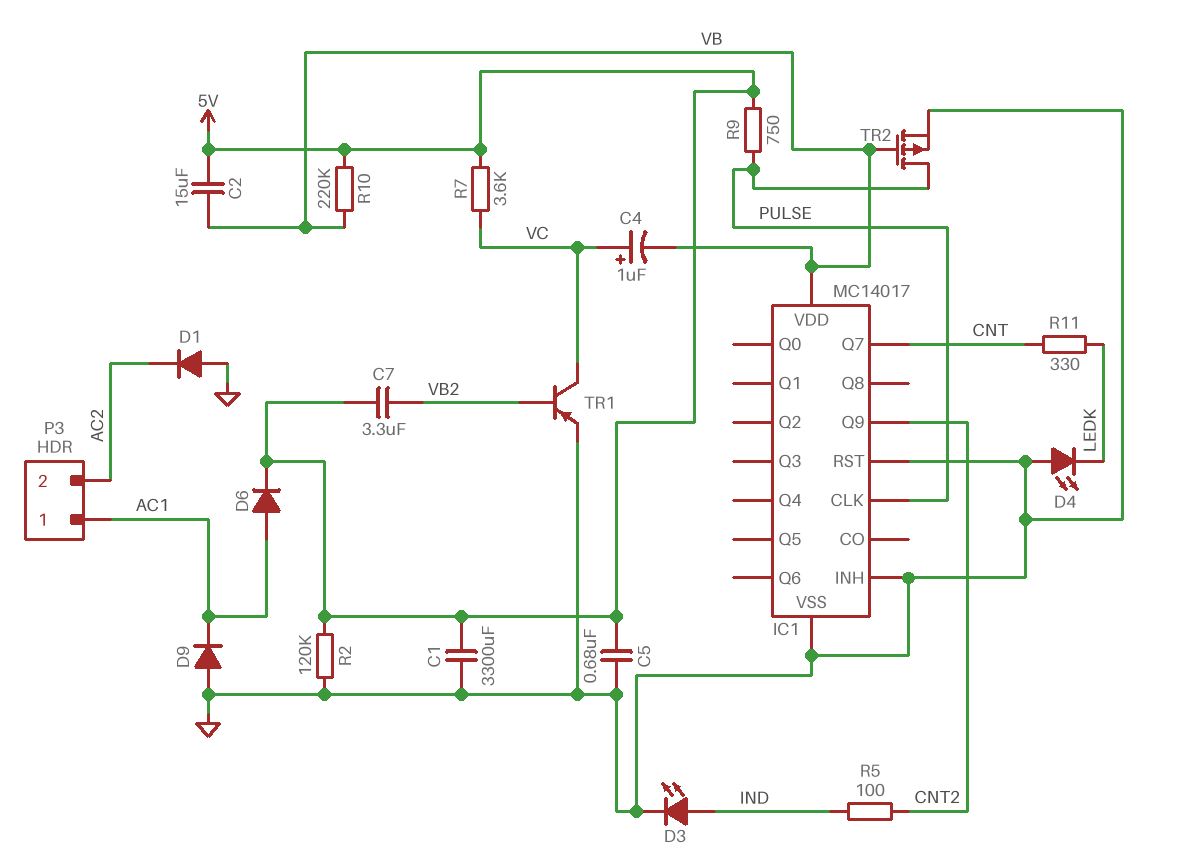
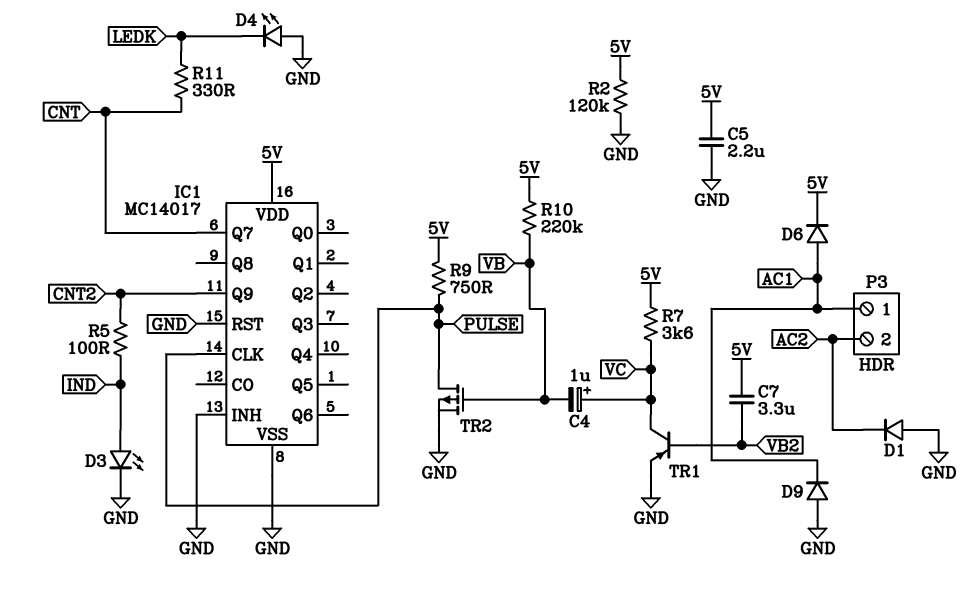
C1: 3300uF (5V, GND) -> none
C2: 15uF (5V, VB) -> none
C5: 680nF (5V, GND) -> 2.2uF (5V, GND)
IC1 pin VDD: VB -> 5V

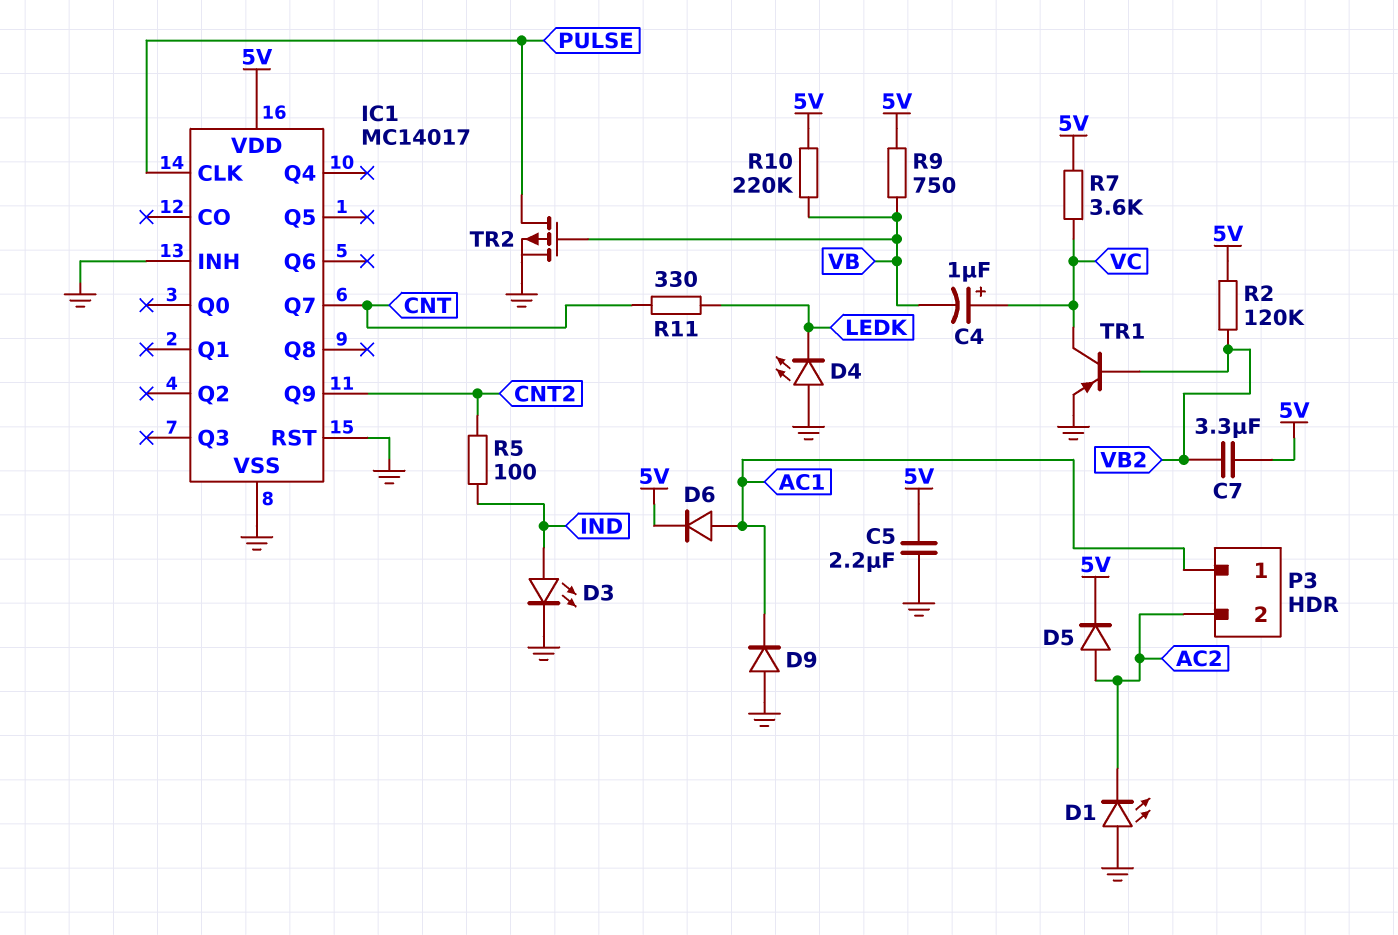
D1: diode (A GND, K AC2) -> LED (A GND, K AC2)
D5: none -> diode (A AC2, K 5V)
R2: 120k (5V, GND) -> 120k (5V, VB2)
R9: 750 (5V, PULSE) -> 750 (5V, VB)

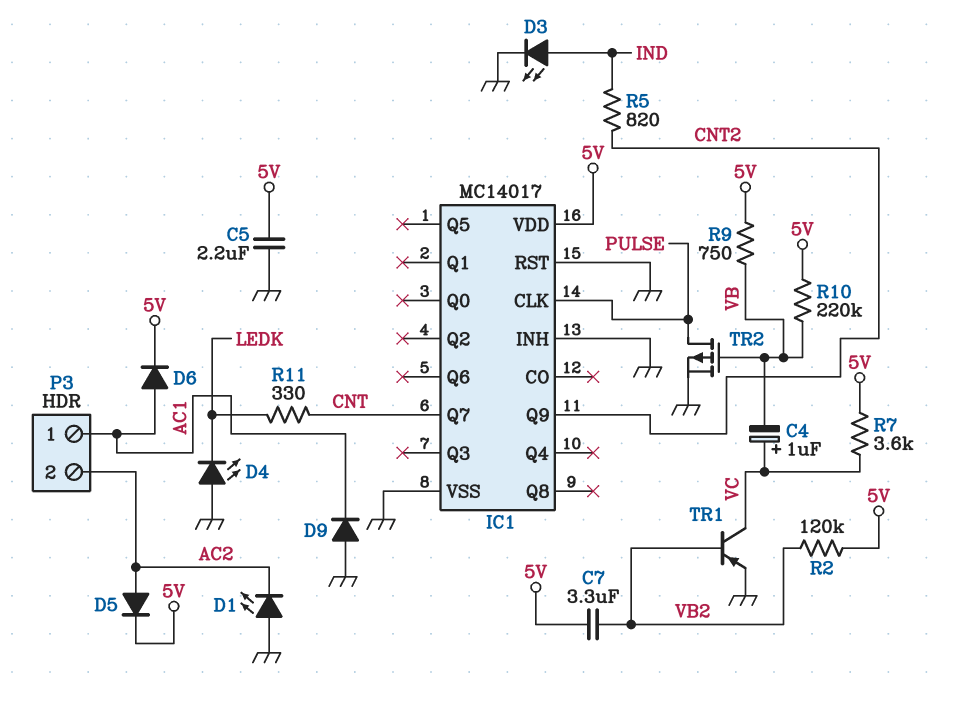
R5: 100 (CNT2, IND) -> 820 (CNT2, IND)

